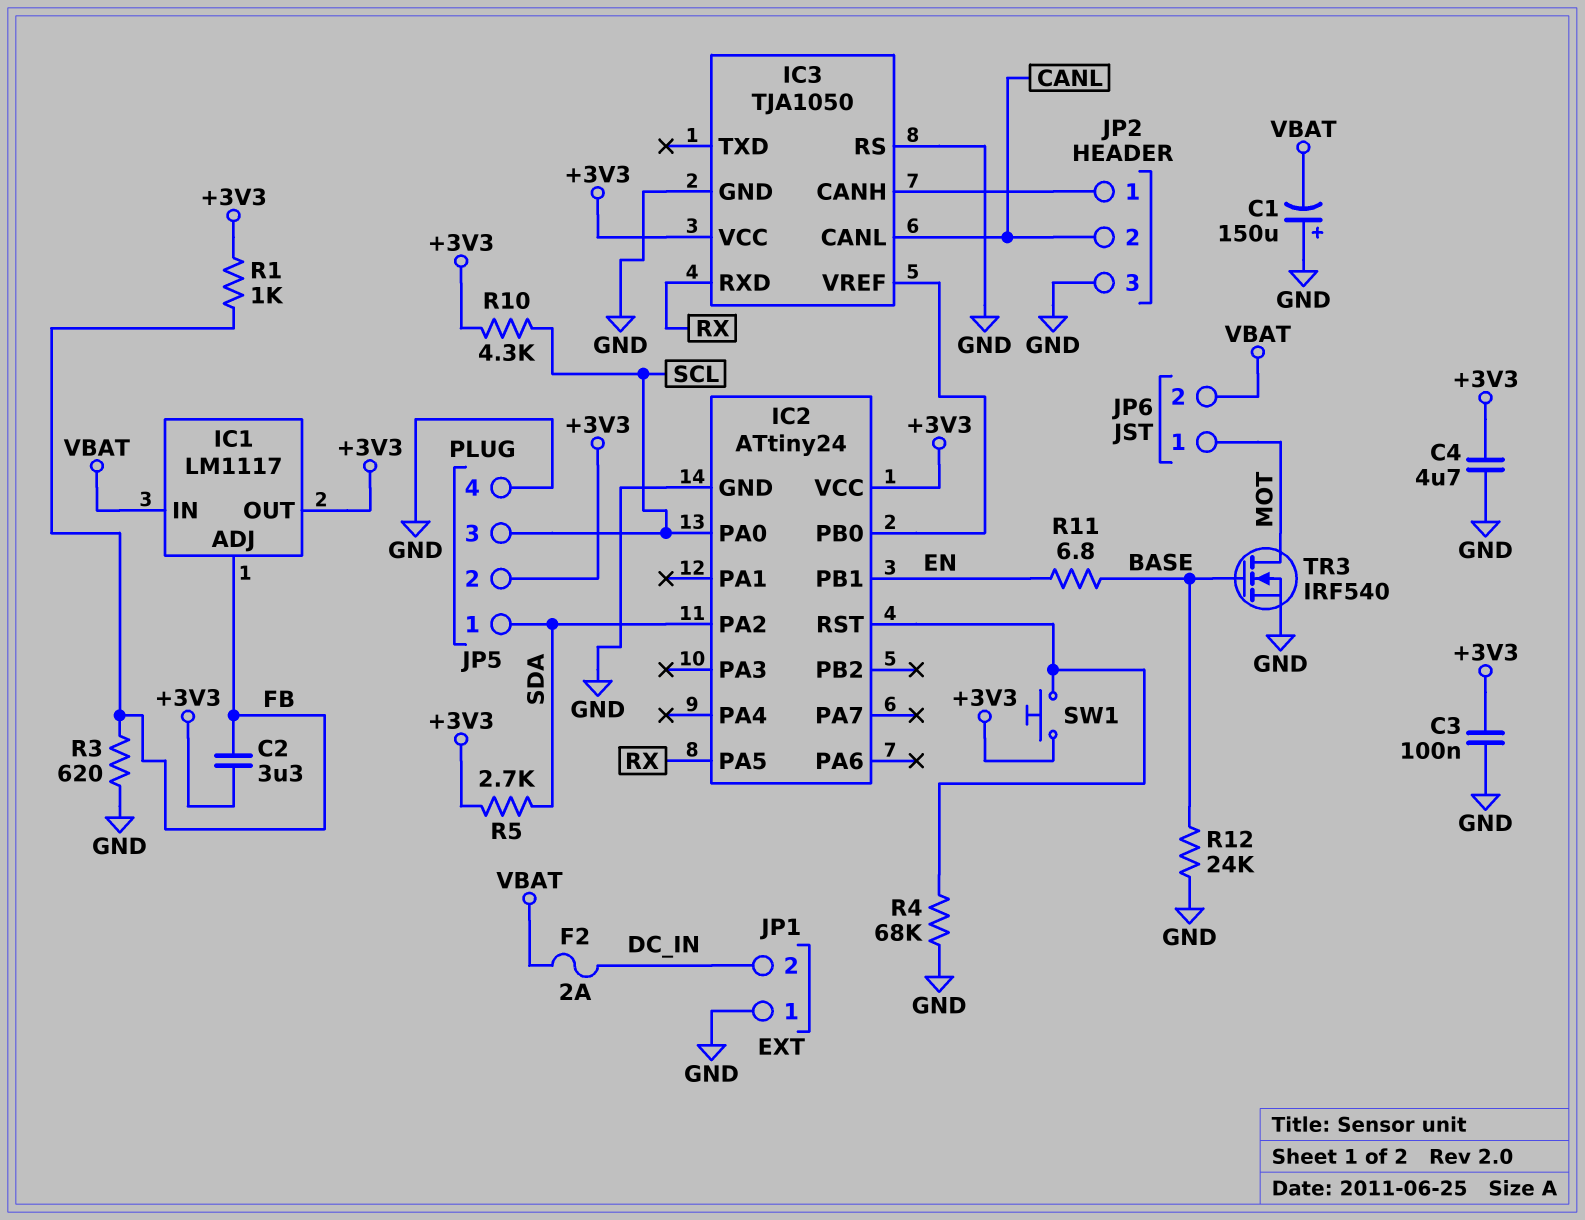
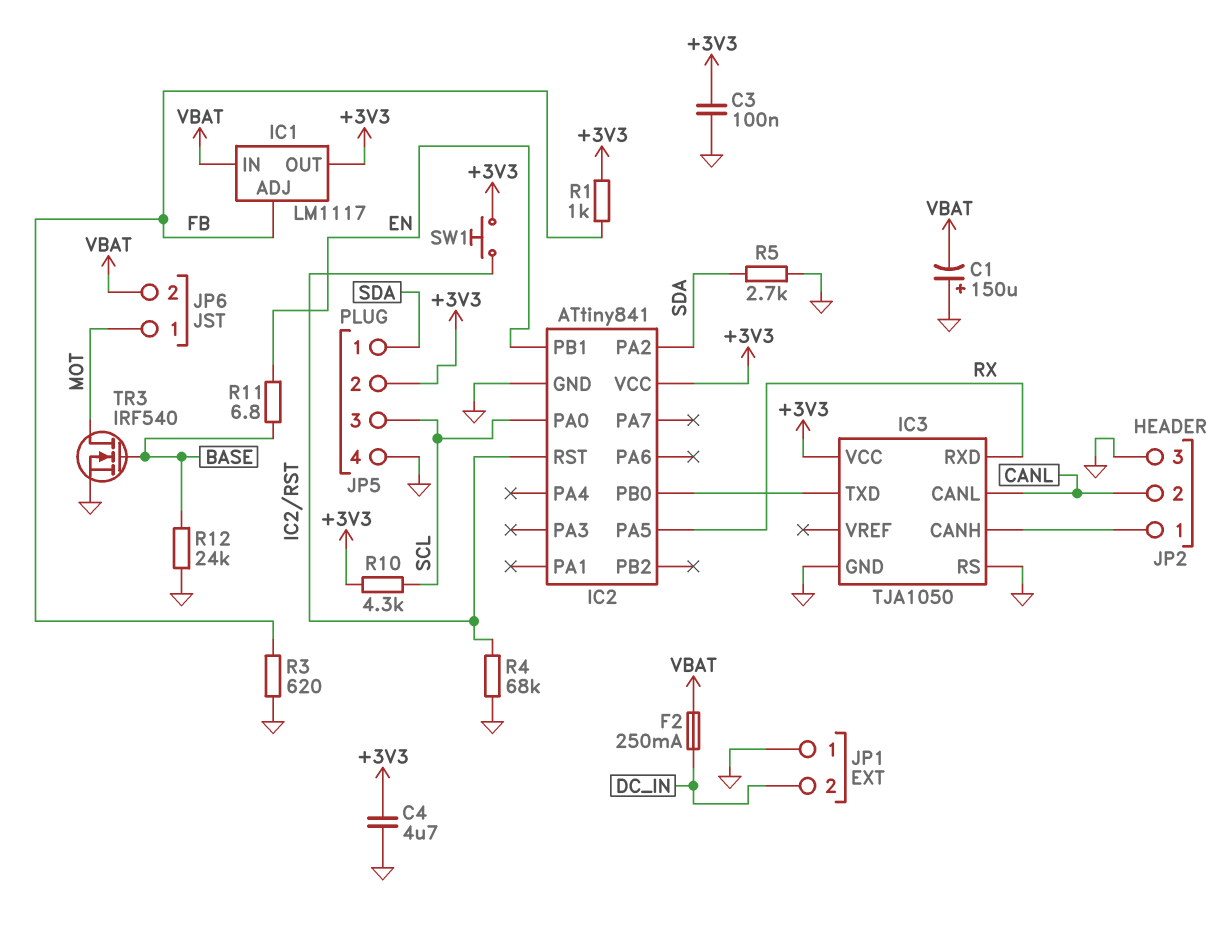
C2: 3.3uF (+3V3, FB) -> none
F2: 2A (DC_IN, VBAT) -> 250mA (DC_IN, VBAT)
IC2: ATtiny24 -> ATtiny841
IC3 pin TXD: none -> IC2/PB0
IC3 pin VREF: IC2/PB0 -> none
R5: 2.7k (+3V3, SDA) -> 2.7k (GND, SDA)

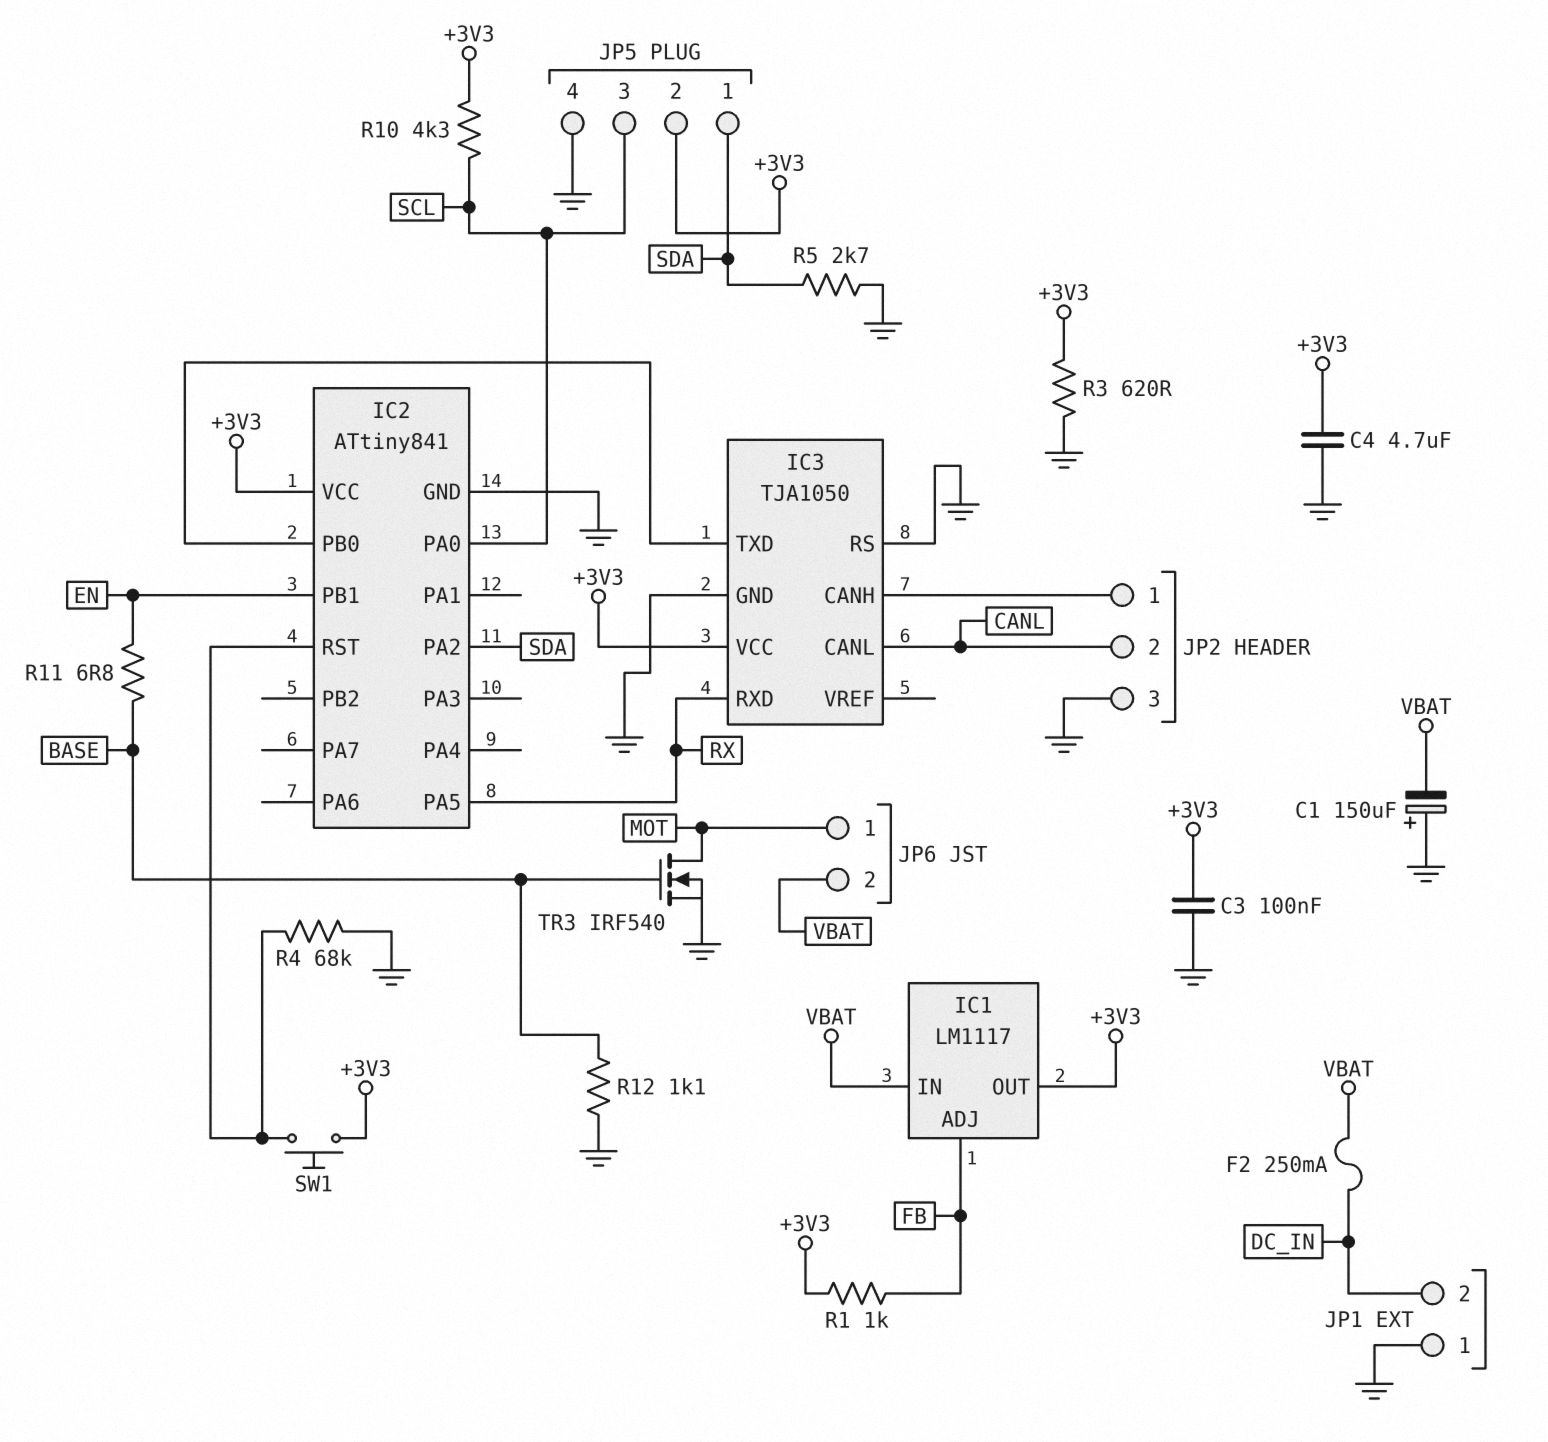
R3: 620 (FB, GND) -> 620 (+3V3, GND)
R12: 24k (BASE, GND) -> 1.1k (BASE, GND)

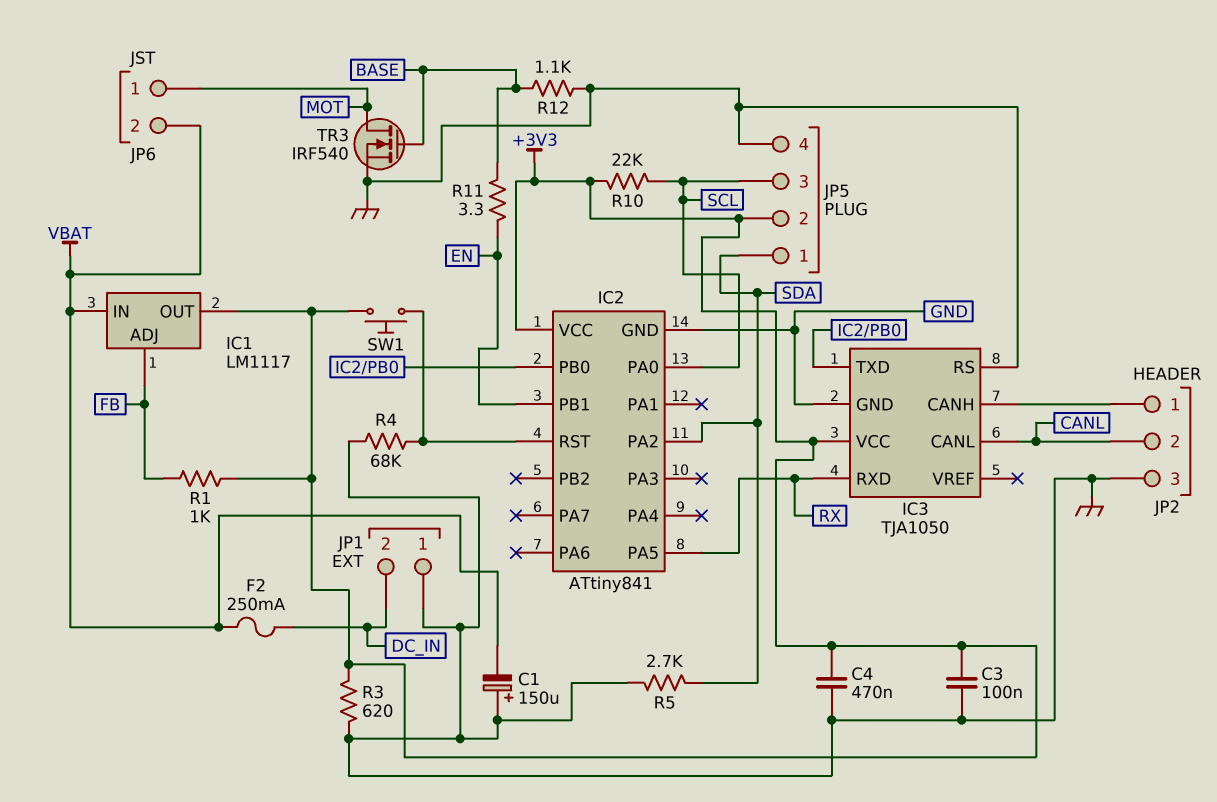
C4: 4.7uF (+3V3, GND) -> 470nF (+3V3, GND)
R10: 4.3k (+3V3, SCL) -> 22k (+3V3, SCL)
R11: 6.8 (BASE, EN) -> 3.3 (BASE, EN)

